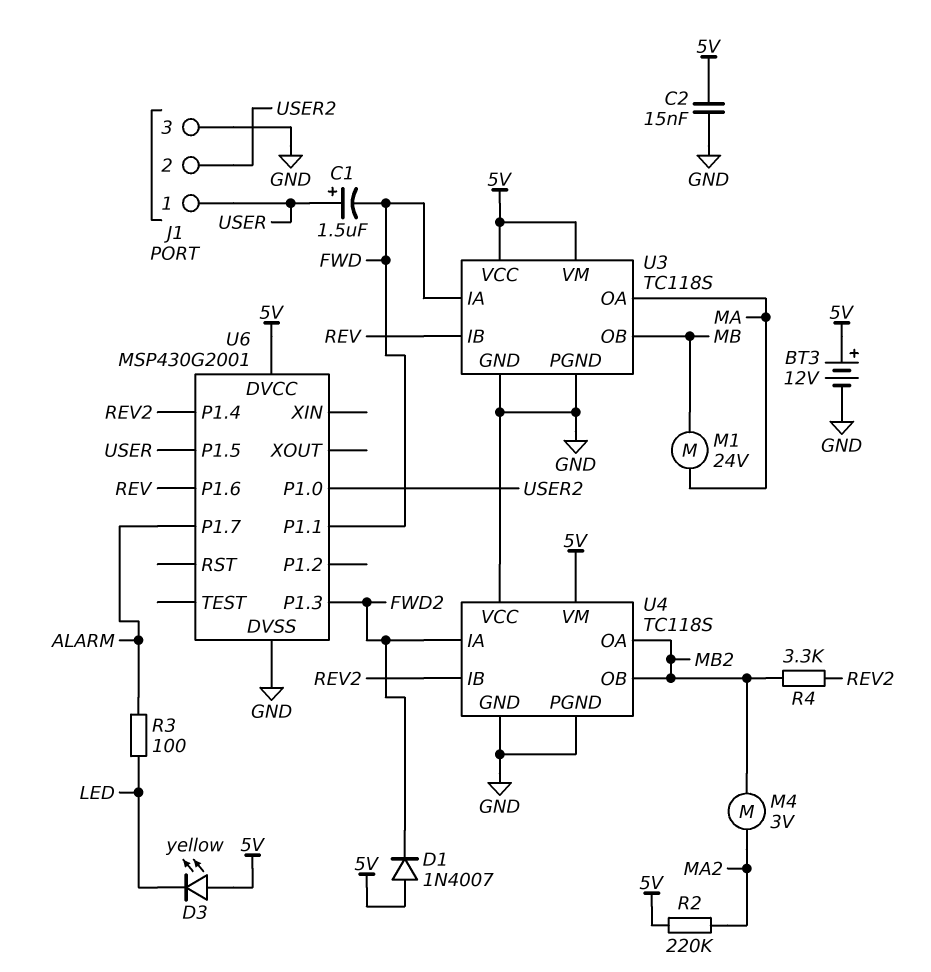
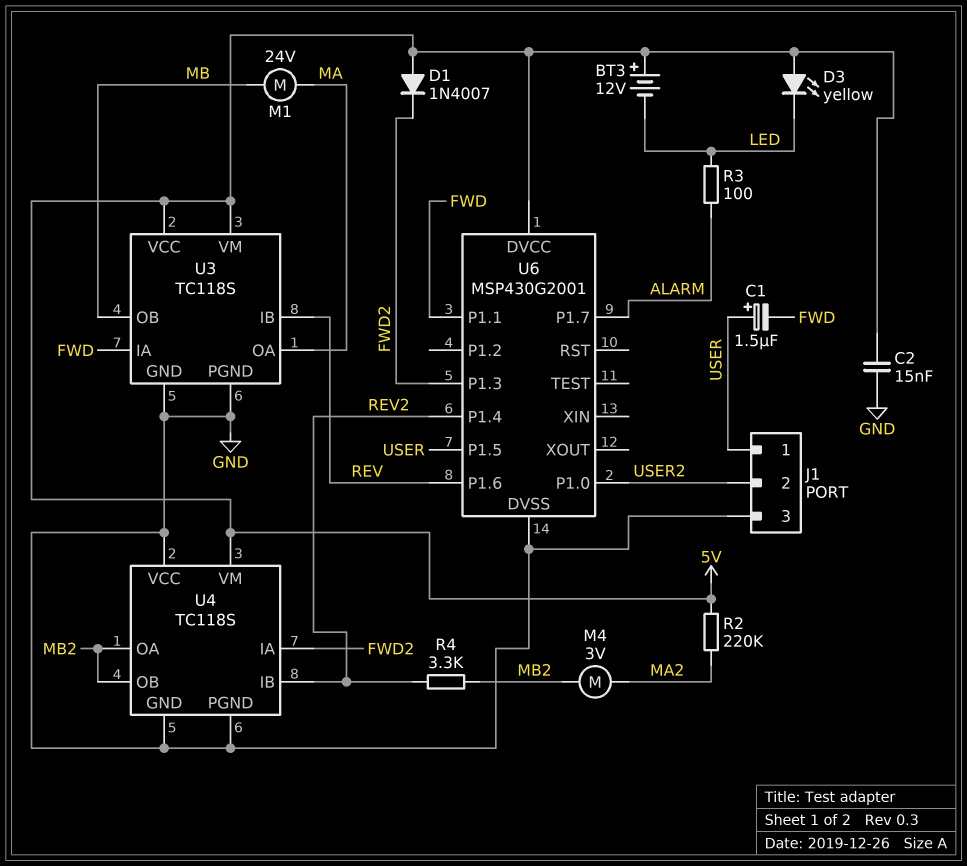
BT3: 12V (plus 5V, minus GND) -> 12V (plus 5V, minus LED)

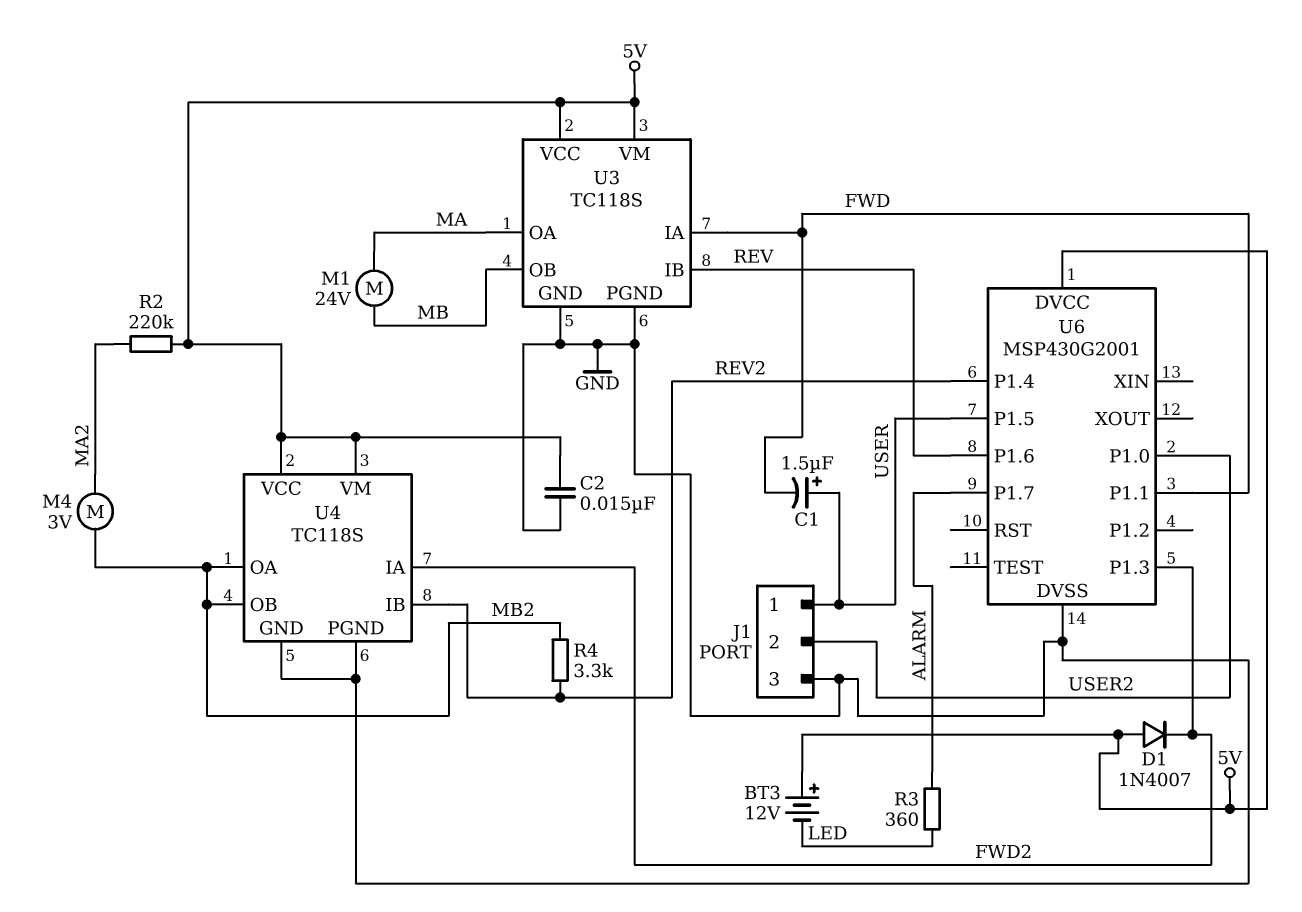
D3: LED yellow (A 5V, K LED) -> none
R3: 100 (ALARM, LED) -> 360 (ALARM, LED)
U4 pin VCC: GND -> 5V

